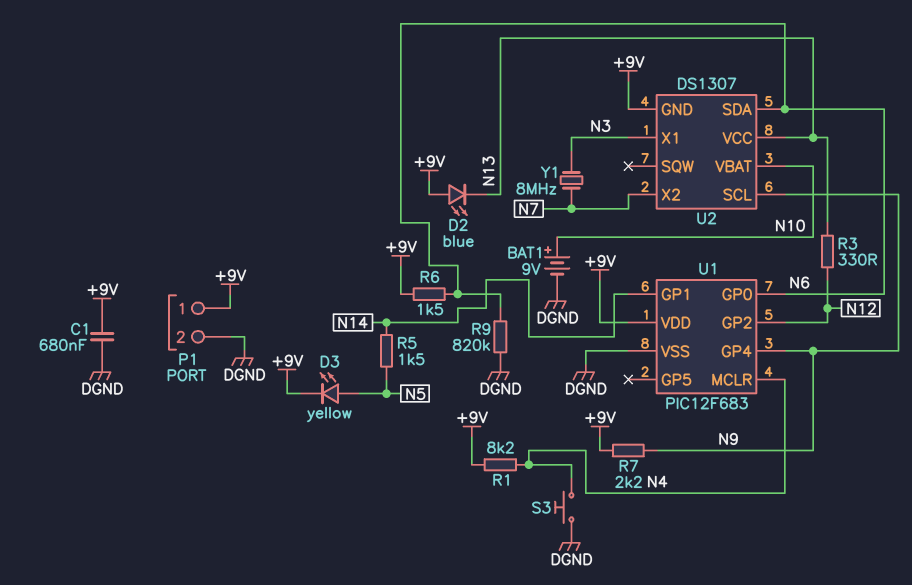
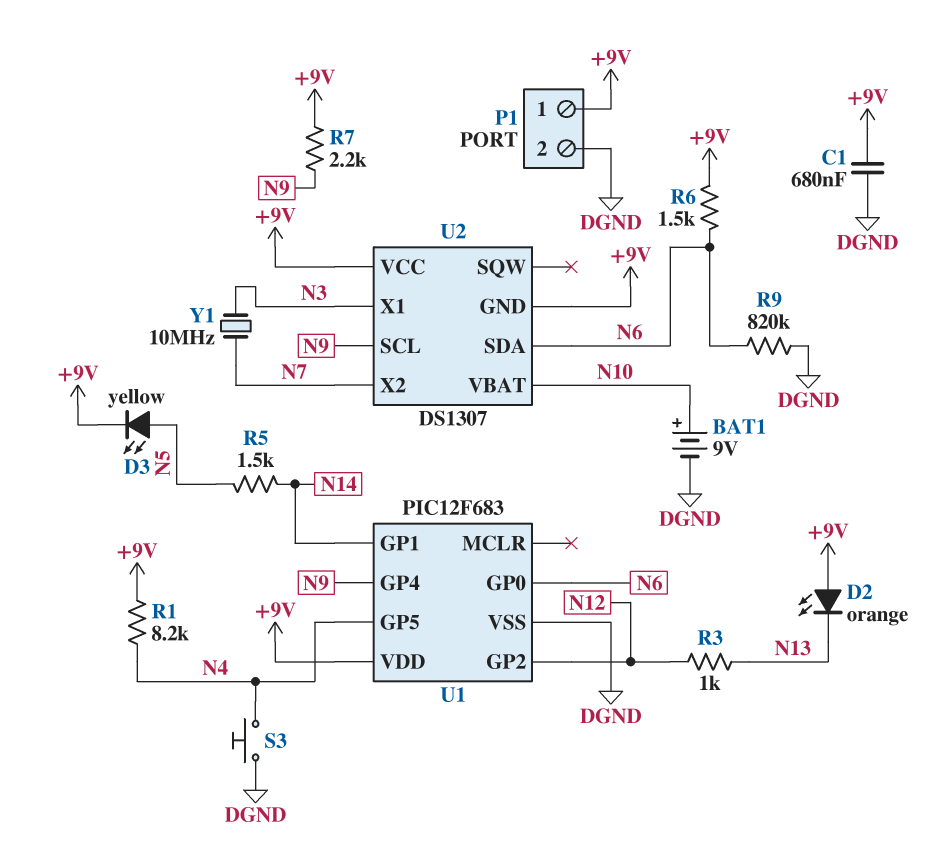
D2: LED blue (A +9V, K N13) -> LED orange (A +9V, K N13)
R3: 330 (N12, N13) -> 1k (N12, N13)
U1 pin GP5: none -> N4
U1 pin MCLR: N4 -> none
U2 pin VCC: N13 -> +9V
Y1: 8MHz (N3, N7) -> 10MHz (N3, N7)

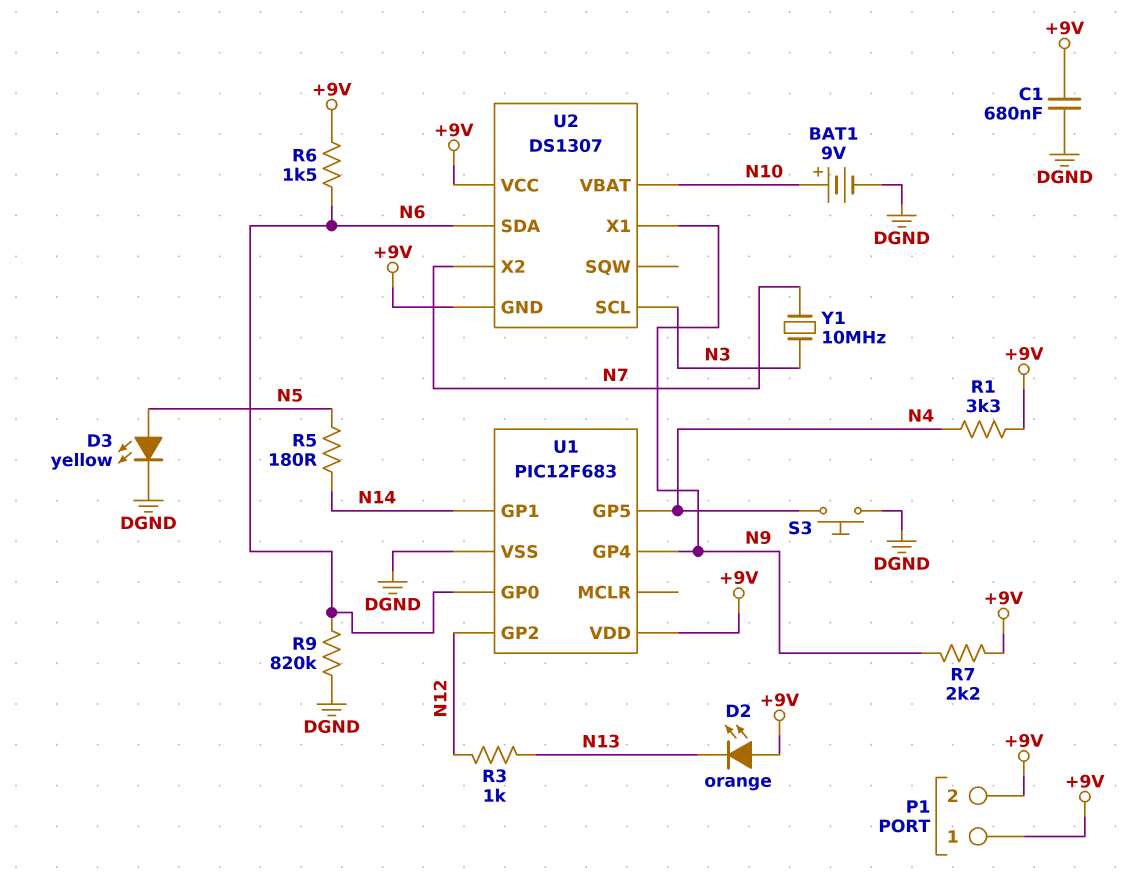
D3: LED yellow (A N5, K +9V) -> LED yellow (A N5, K DGND)
P1 pin 2: DGND -> +9V
R1: 8.2k (+9V, N4) -> 3.3k (+9V, N4)
R5: 1.5k (N5, N14) -> 180 (N5, N14)
U2 pin SCL: N9 -> N3
U2 pin X1: N3 -> N9

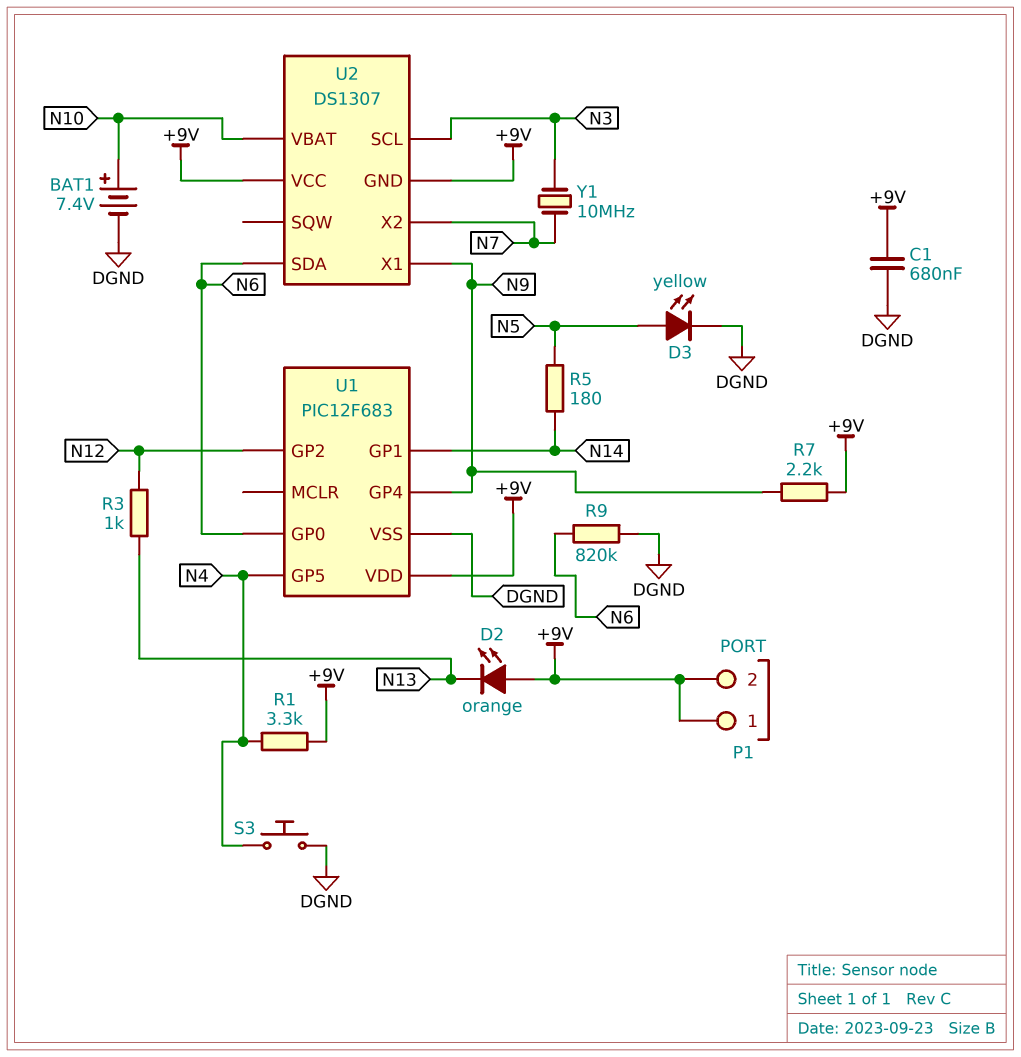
BAT1: 9V (plus N10, minus DGND) -> 7.4V (plus N10, minus DGND)
R6: 1.5k (+9V, N6) -> none

